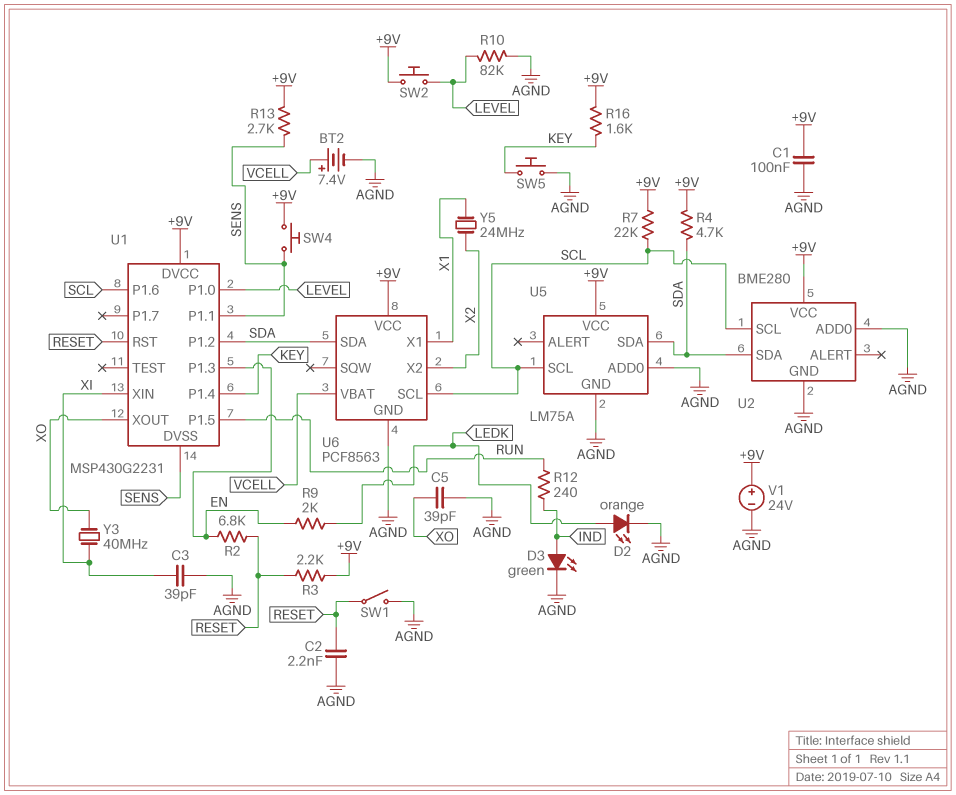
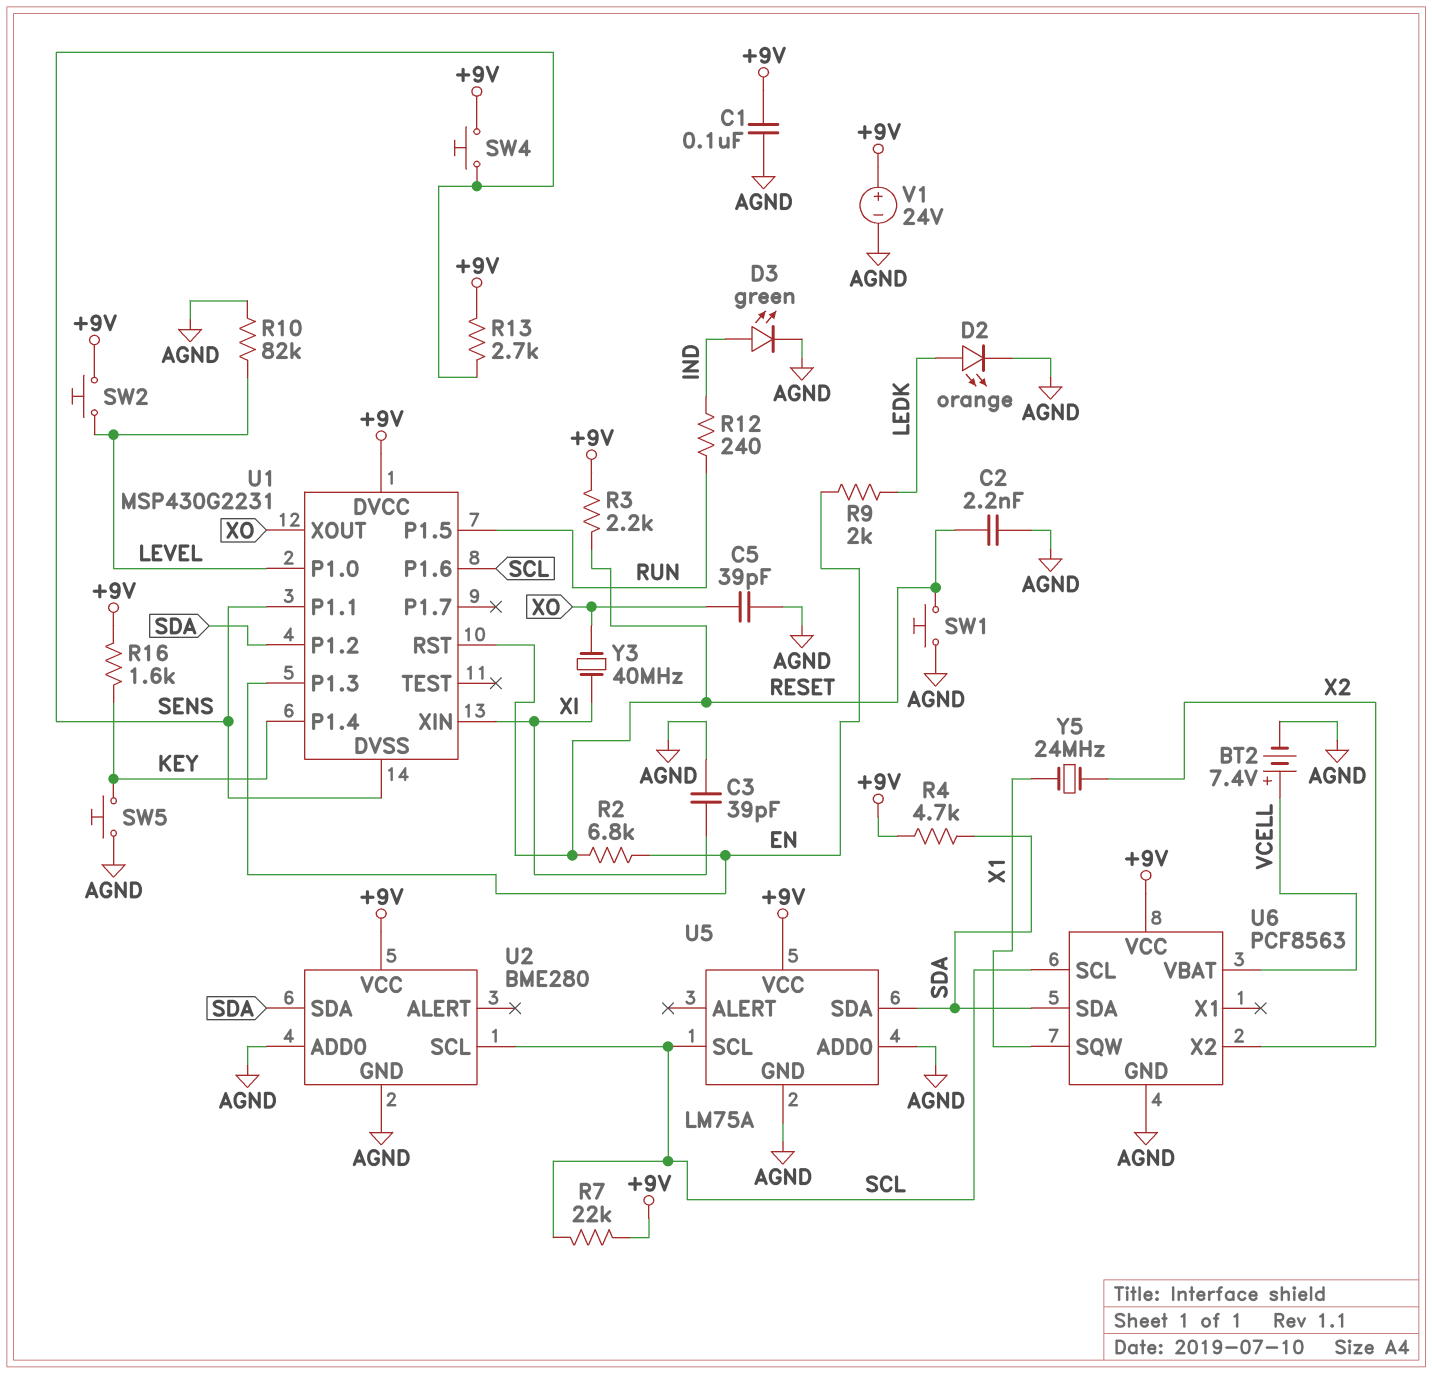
SW1: switch (AGND, RESET) -> button (AGND, RESET)
U6 pin SQW: none -> X1
U6 pin X1: X1 -> none

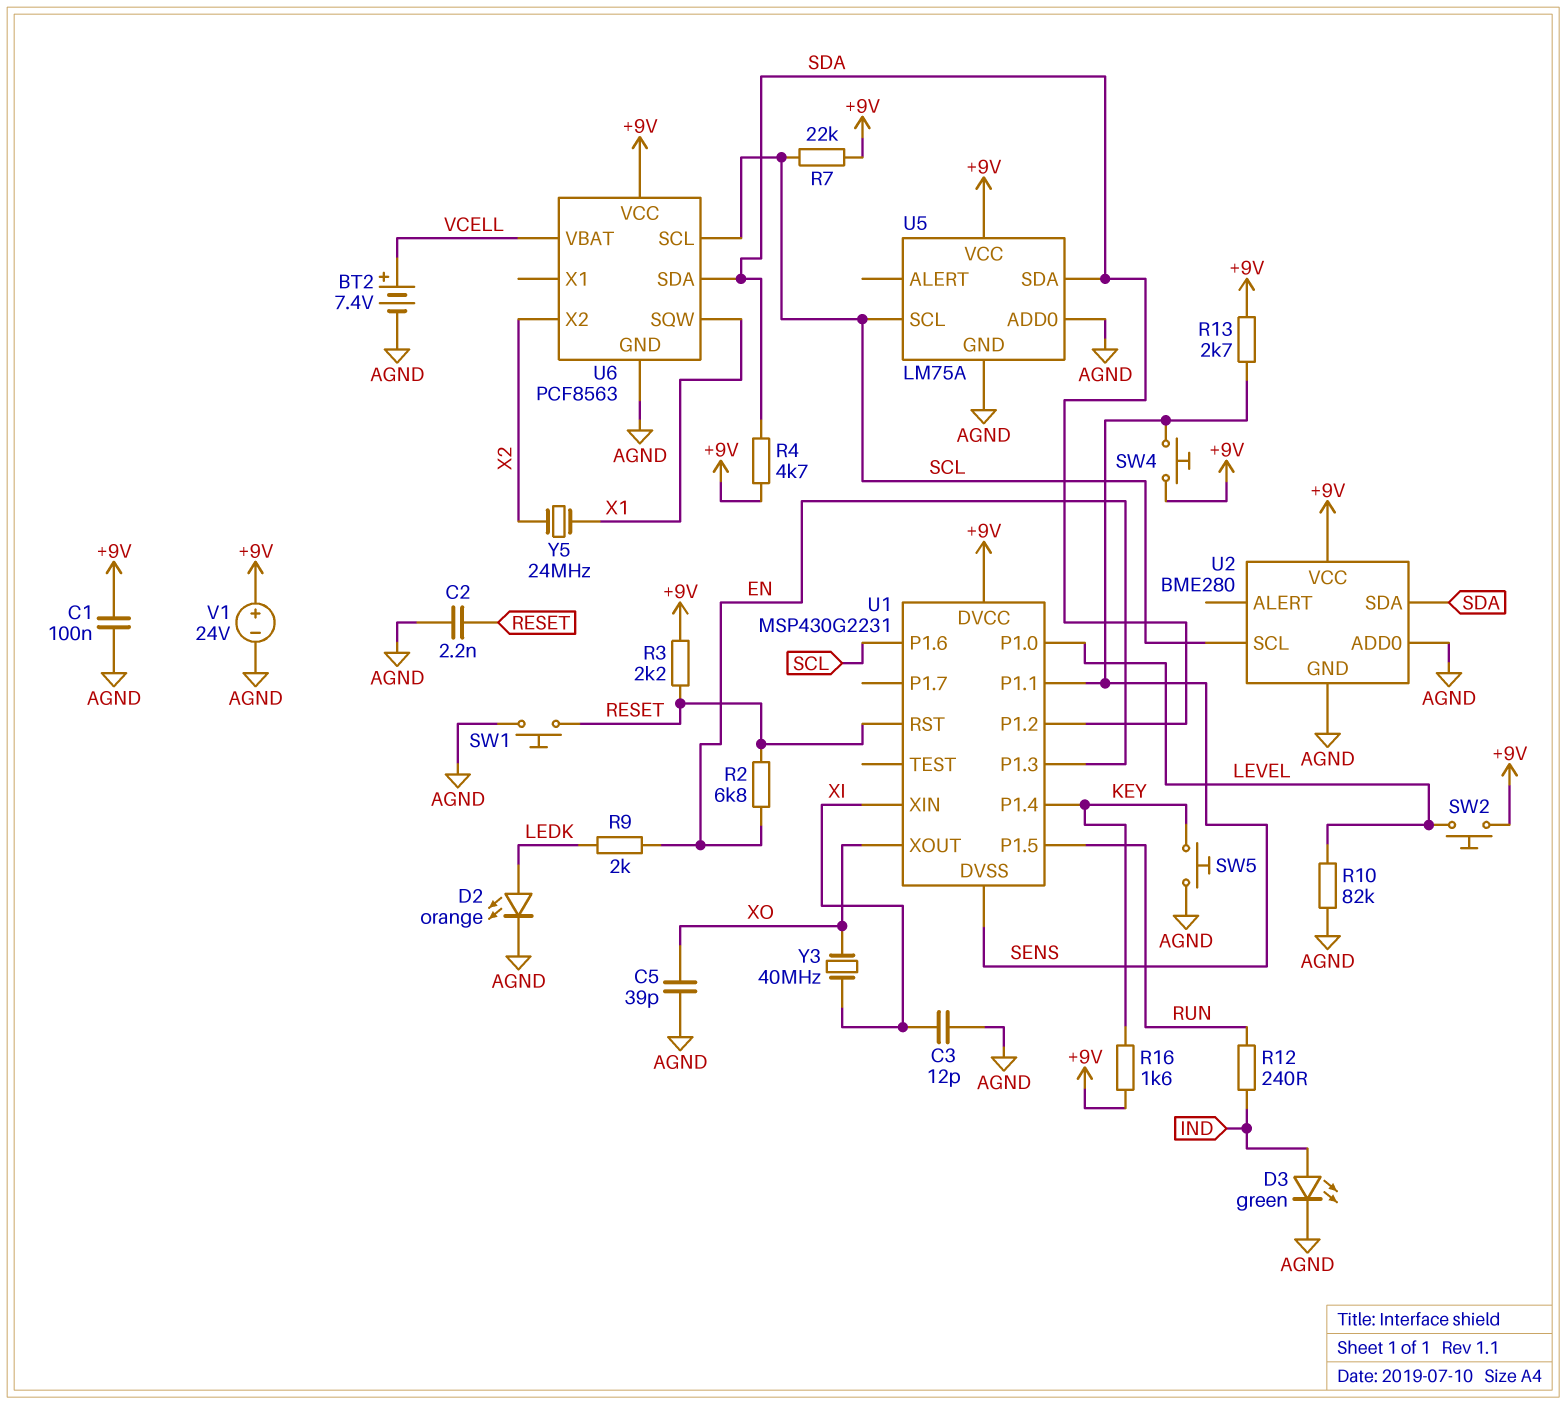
C3: 39pF (AGND, XI) -> 12pF (AGND, XI)

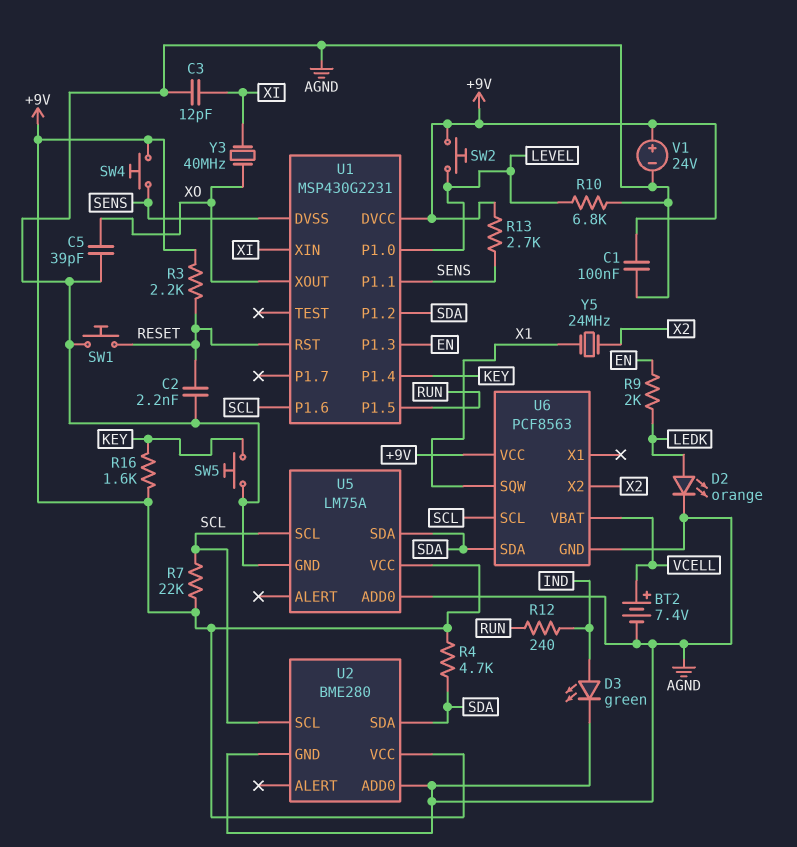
R2: 6.8k (EN, RESET) -> none
R10: 82k (AGND, LEVEL) -> 6.8k (AGND, LEVEL)

